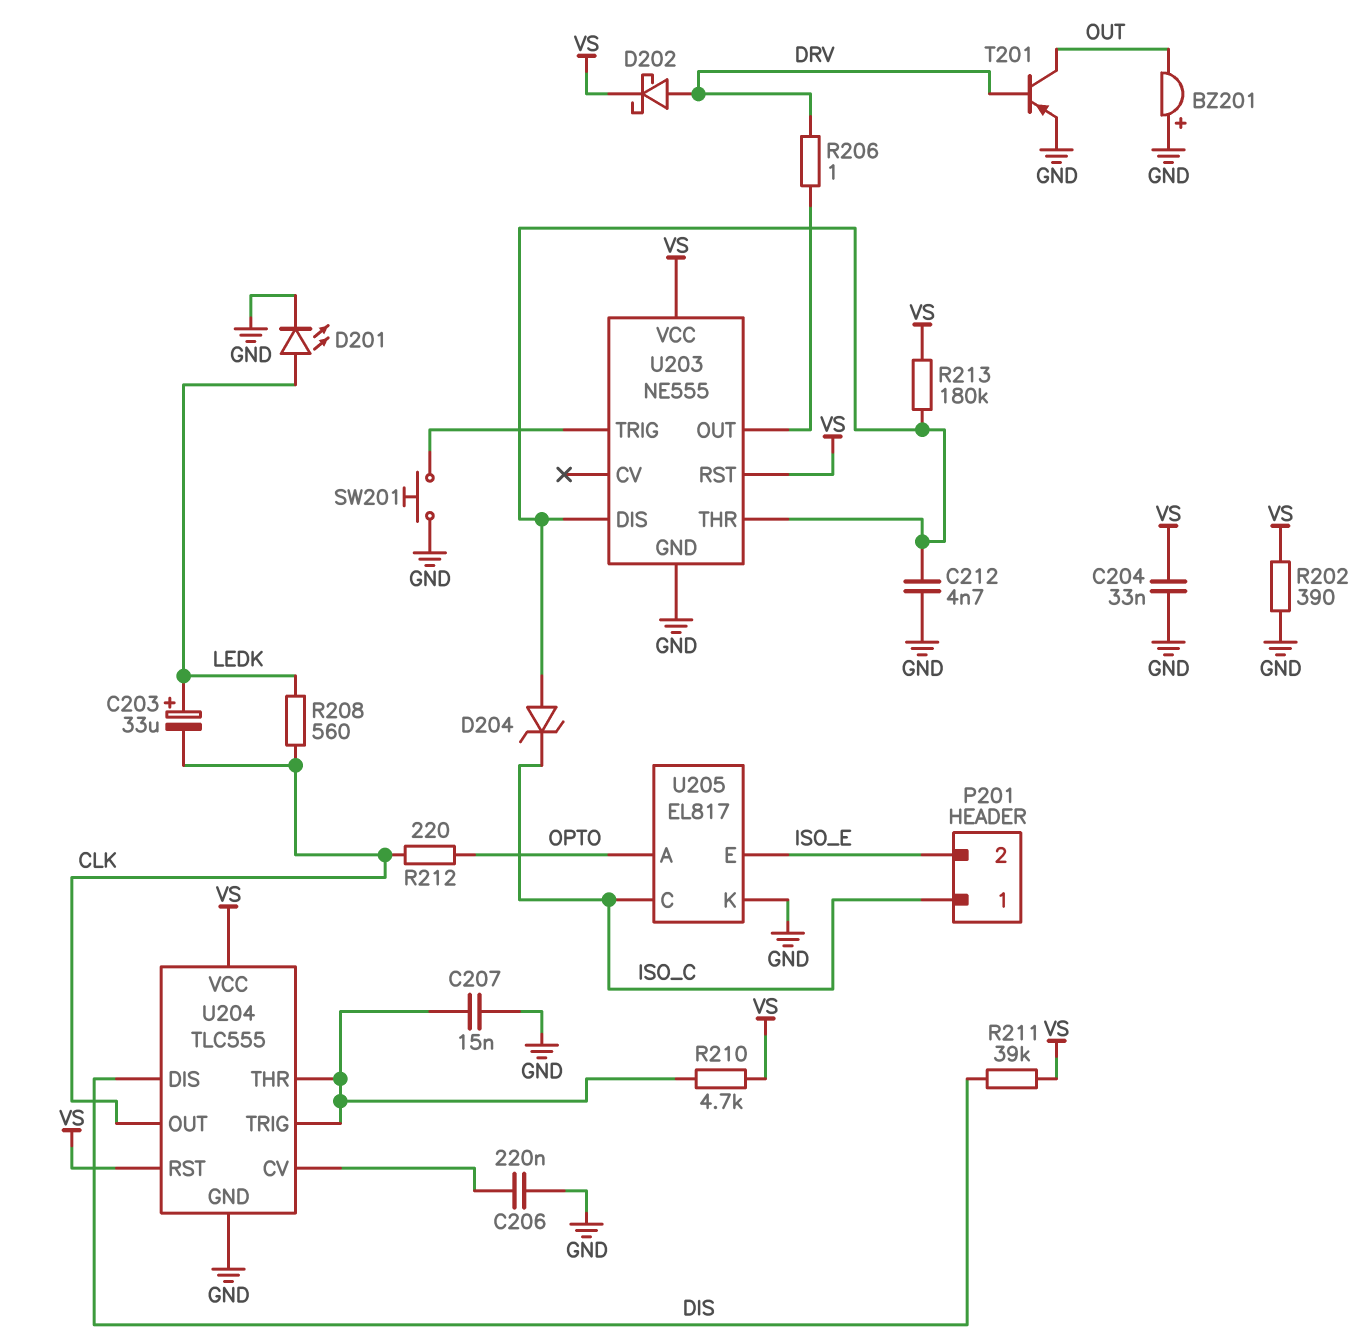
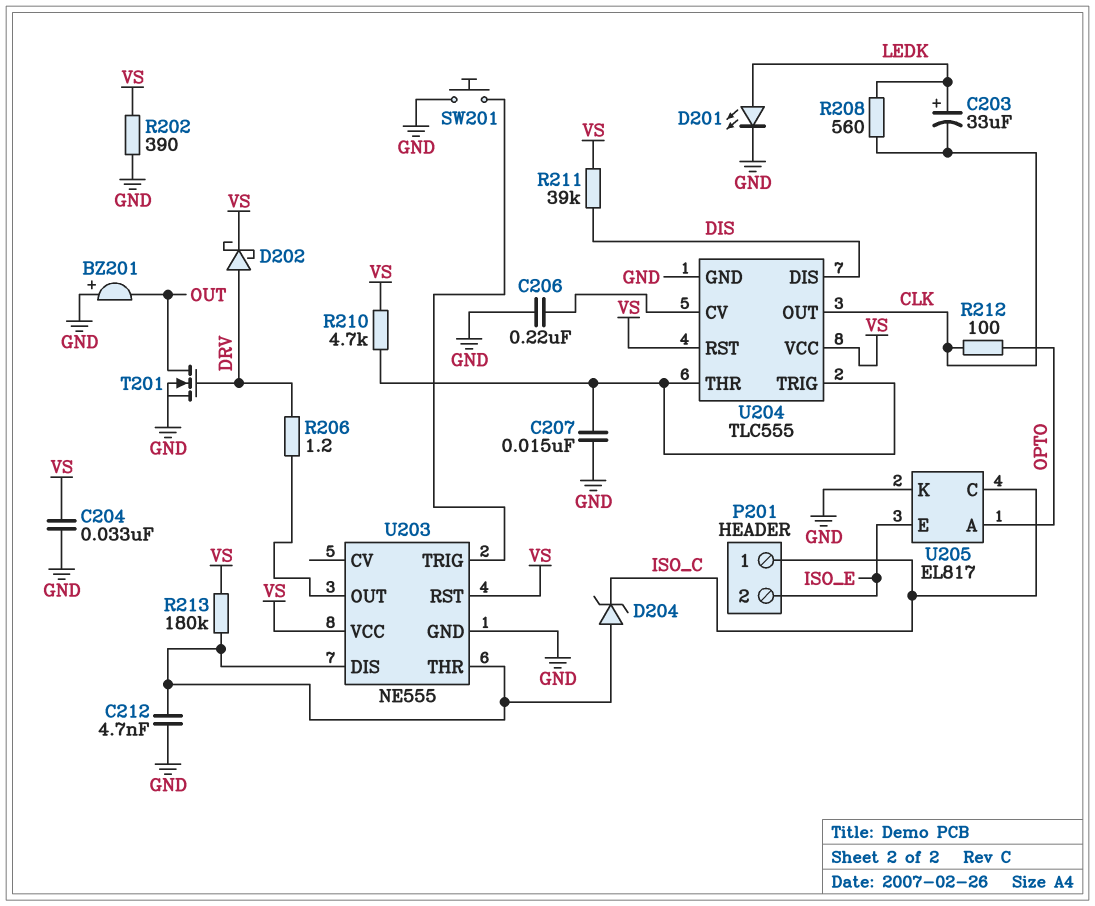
R206: 1 (DRV, U203/OUT) -> 1.2 (DRV, U203/OUT)
R212: 220 (CLK, OPTO) -> 100 (CLK, OPTO)
T201: PNP (B DRV, C OUT, E GND) -> NMOS (G DRV, D OUT, S GND)

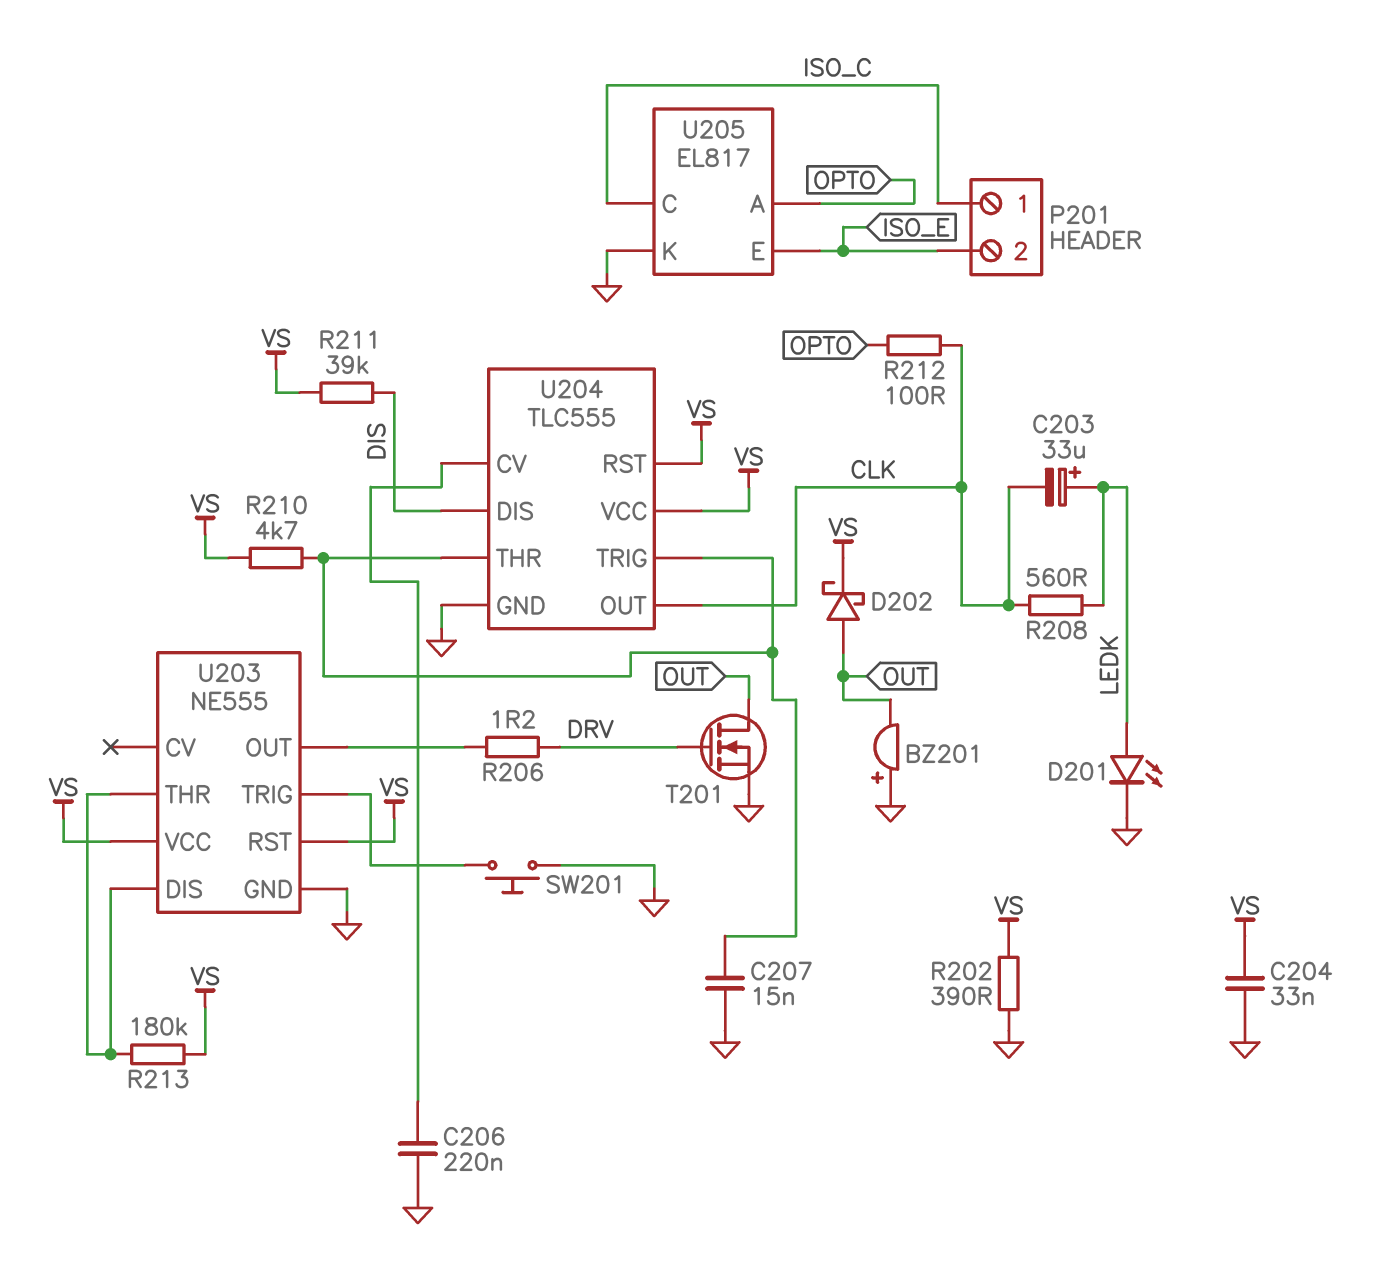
C212: 4.7nF (GND, U203/DIS) -> none
D202: schottky (A DRV, K VS) -> schottky (A OUT, K VS)
D204: zener (A U203/DIS, K ISO_C) -> none

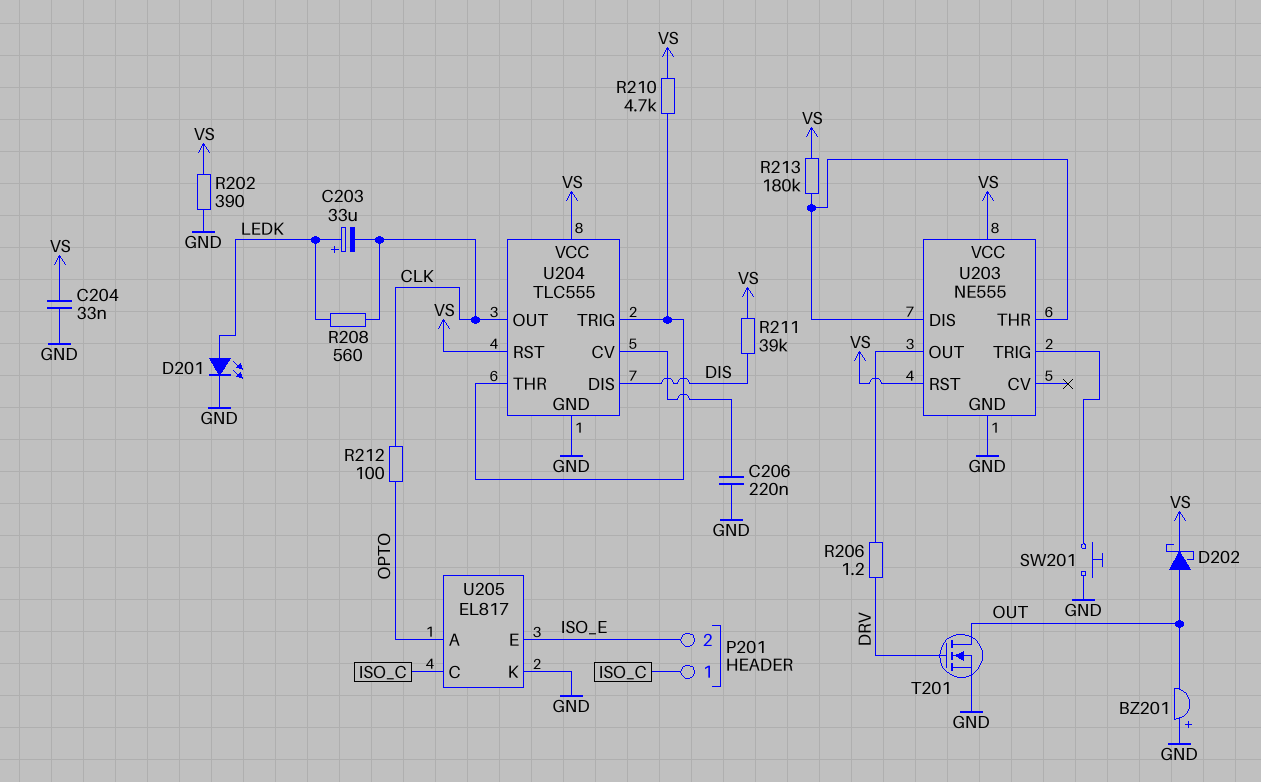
C207: 15nF (GND, U204/THR) -> none

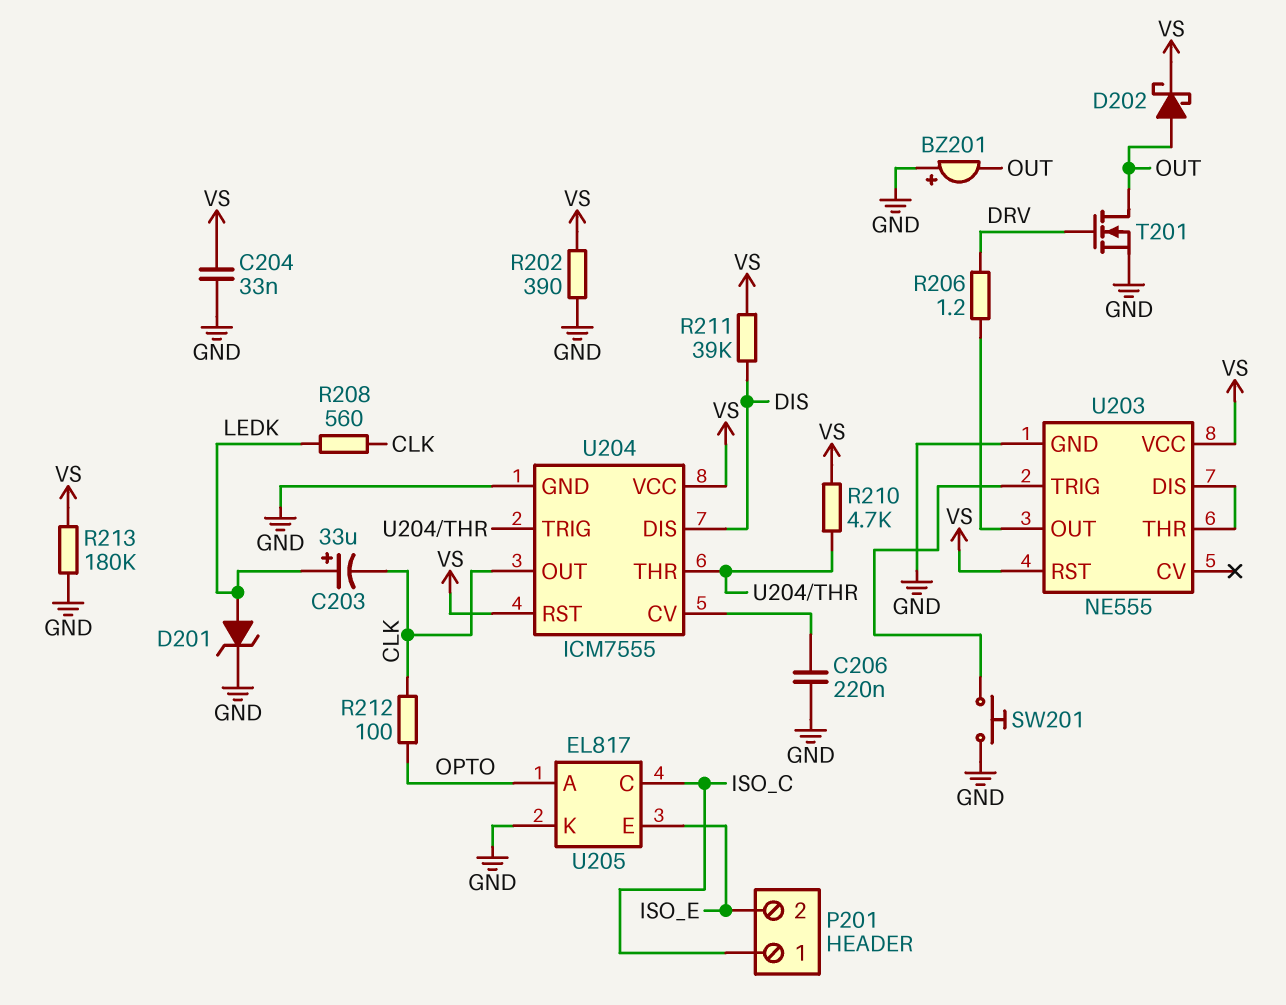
D201: LED (A LEDK, K GND) -> zener (A LEDK, K GND)
R213: 180k (U203/DIS, VS) -> 180k (GND, VS)
U204: TLC555 -> ICM7555

